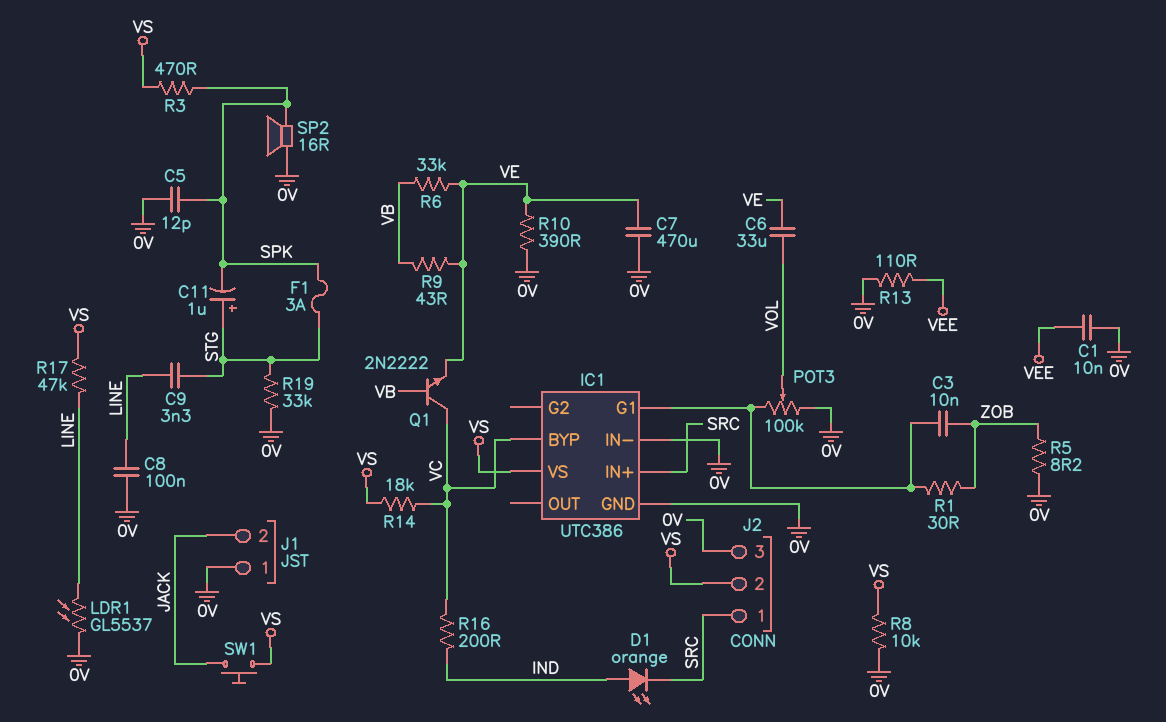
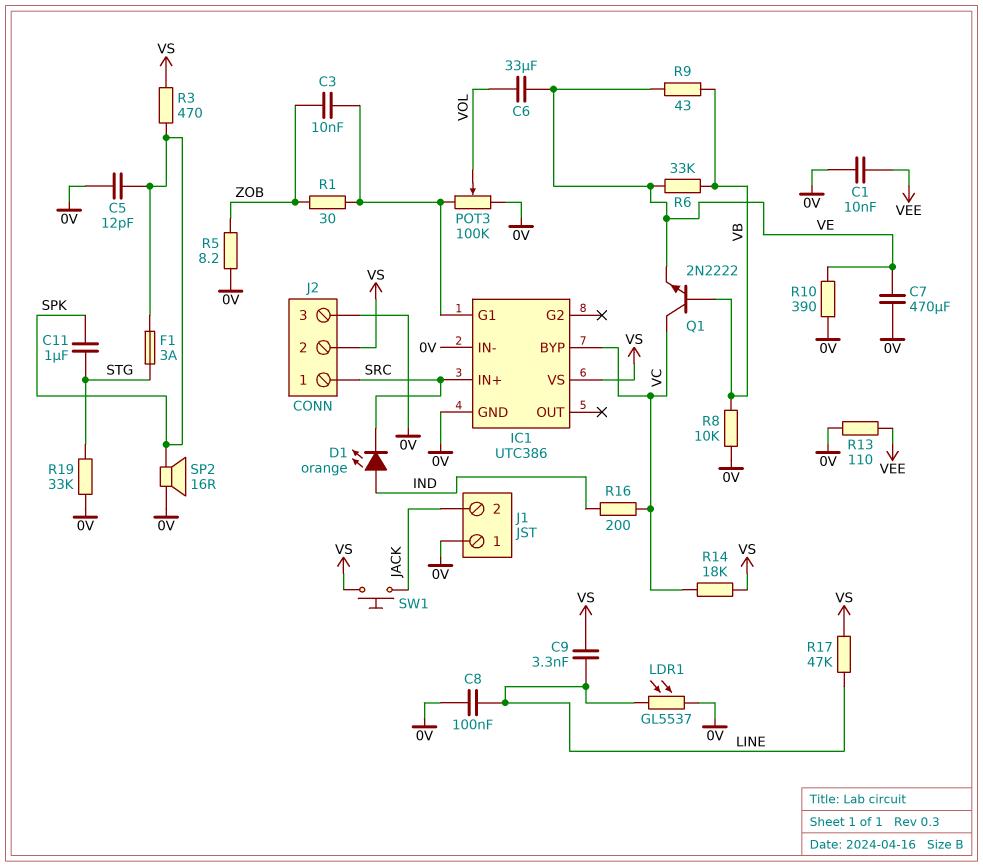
C9: 3.3nF (LINE, STG) -> 3.3nF (LINE, VS)
C11: 1uF (plus STG, minus SPK) -> 1uF (SPK, STG)
R8: 10k (0V, VS) -> 10k (0V, VB)

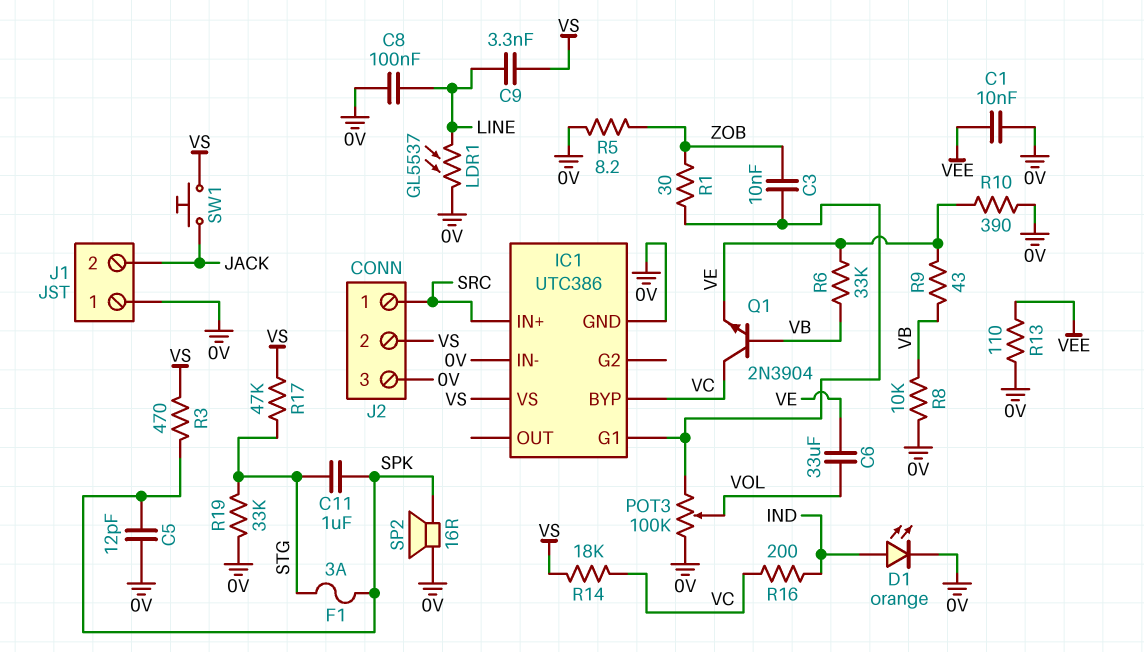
C7: 470uF (0V, VE) -> none
D1: LED orange (A IND, K SRC) -> LED orange (A IND, K 0V)
Q1: NPN 2N2222 (B VB, C VC, E VE) -> NPN 2N3904 (B VB, C VC, E VE)
R17: 47k (LINE, VS) -> 47k (STG, VS)

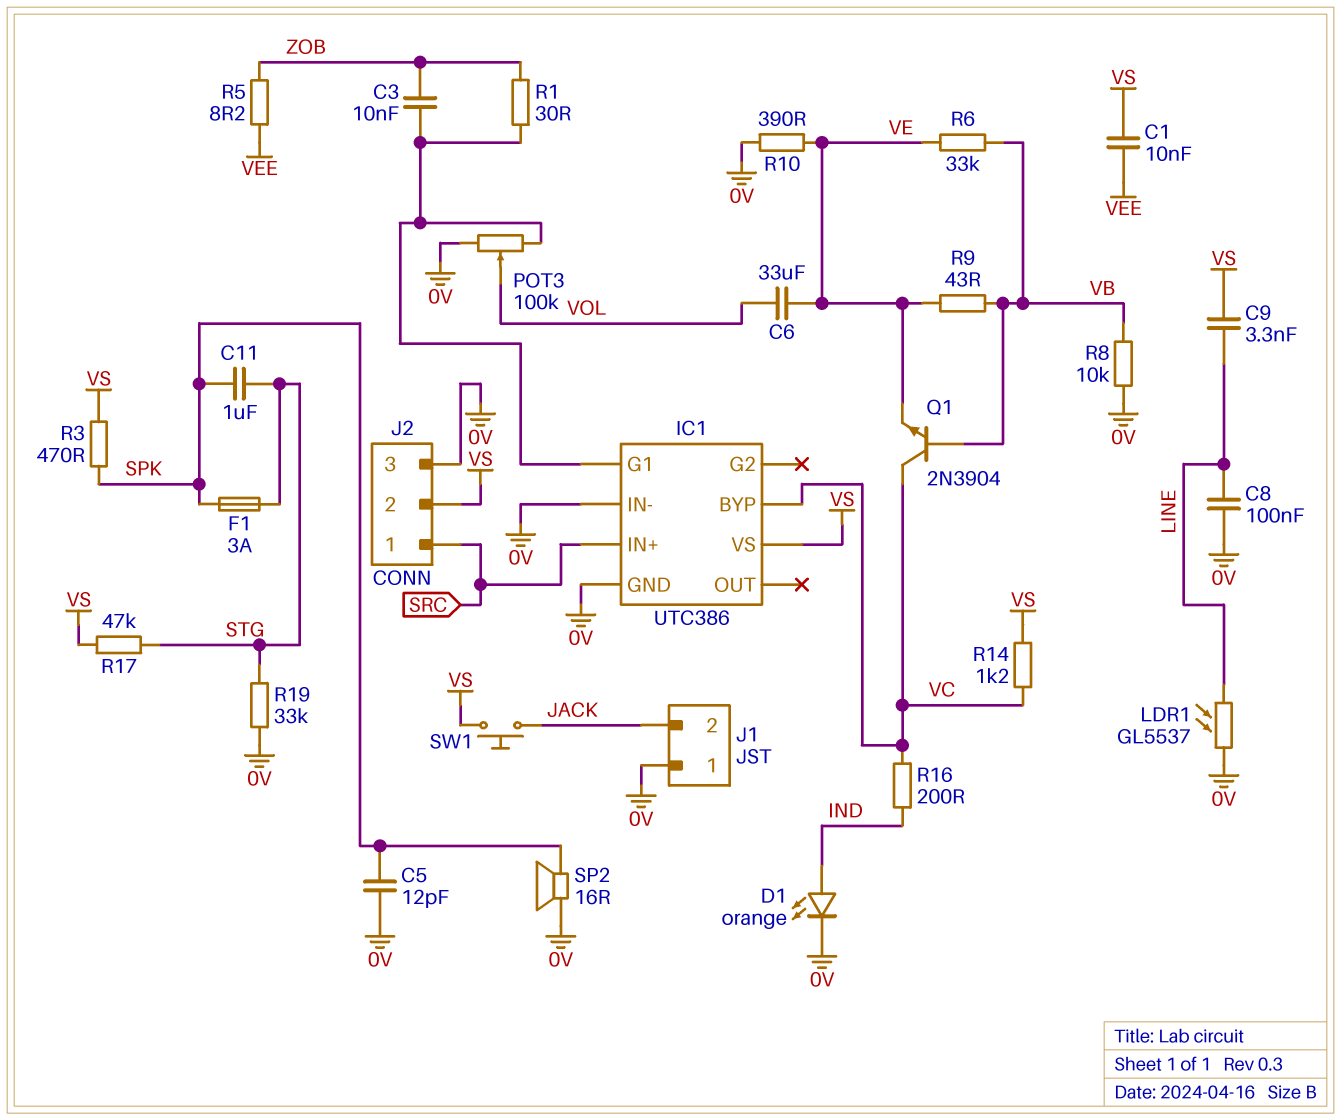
C1: 10nF (0V, VEE) -> 10nF (VEE, VS)
R5: 8.2 (0V, ZOB) -> 8.2 (VEE, ZOB)
R13: 110 (0V, VEE) -> none
R14: 18k (VC, VS) -> 1.2k (VC, VS)

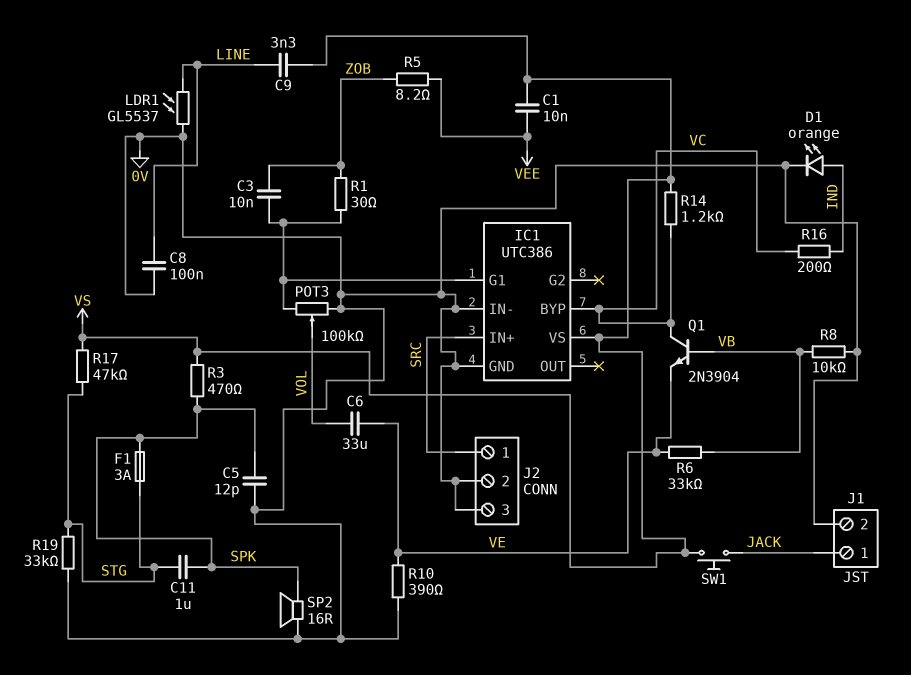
J1 pin 1: 0V -> JACK
J1 pin 2: JACK -> 0V
J2 pin 2: VS -> 0V
R9: 43 (VB, VE) -> none

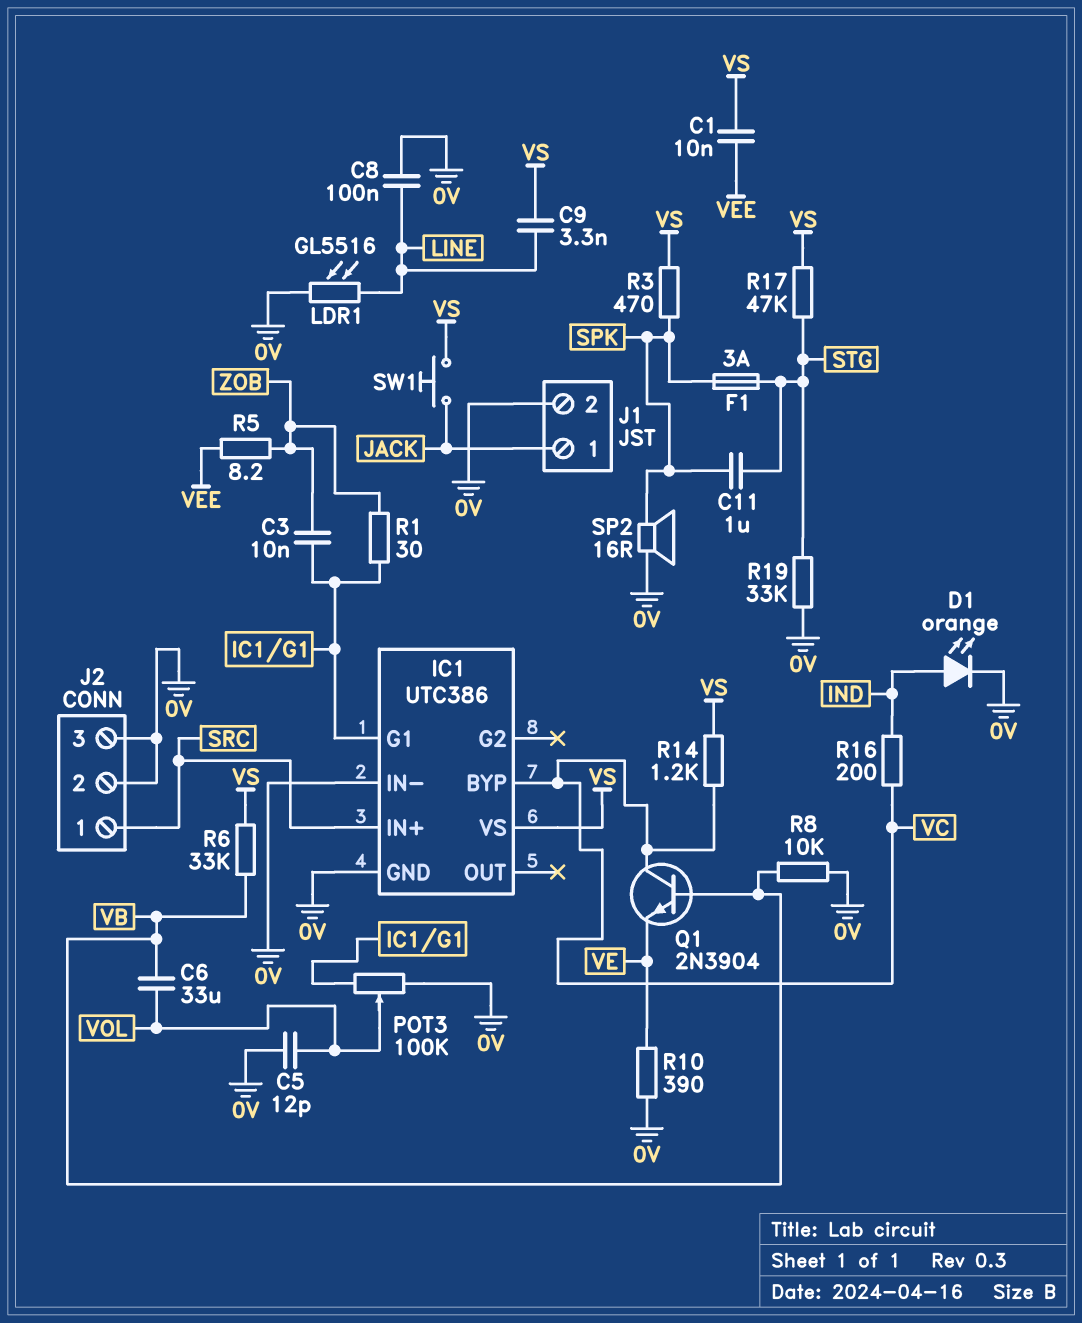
C5: 12pF (0V, SPK) -> 12pF (0V, VOL)
C6: 33uF (VE, VOL) -> 33uF (VB, VOL)
LDR1: GL5537 (0V, LINE) -> GL5516 (0V, LINE)
R6: 33k (VB, VE) -> 33k (VB, VS)

